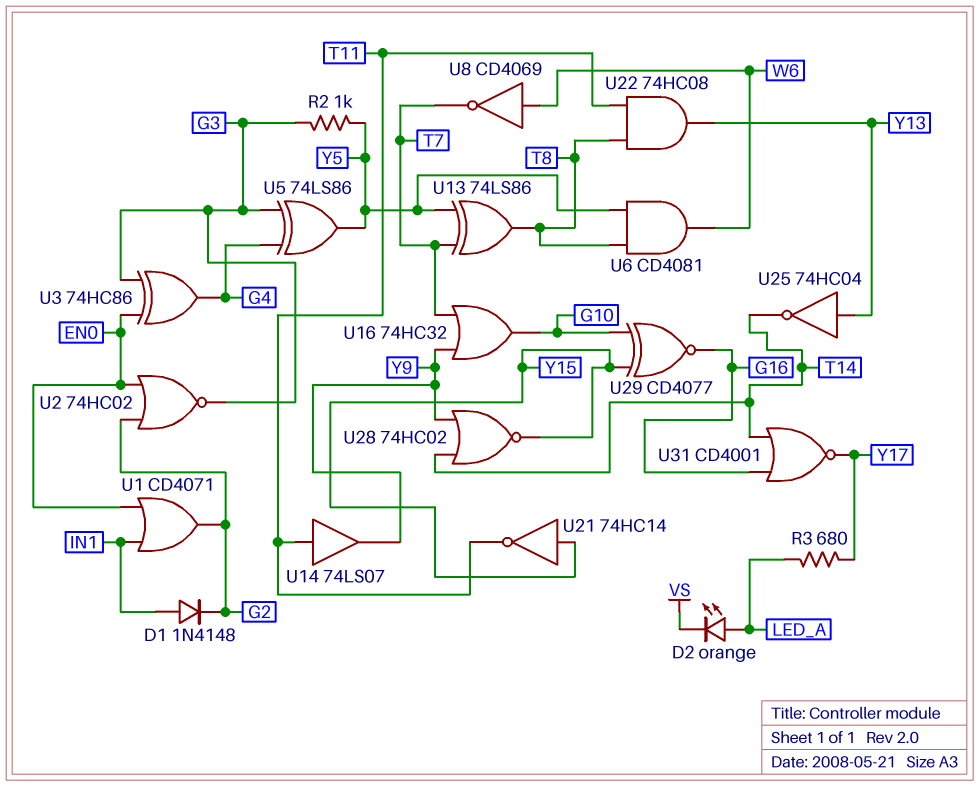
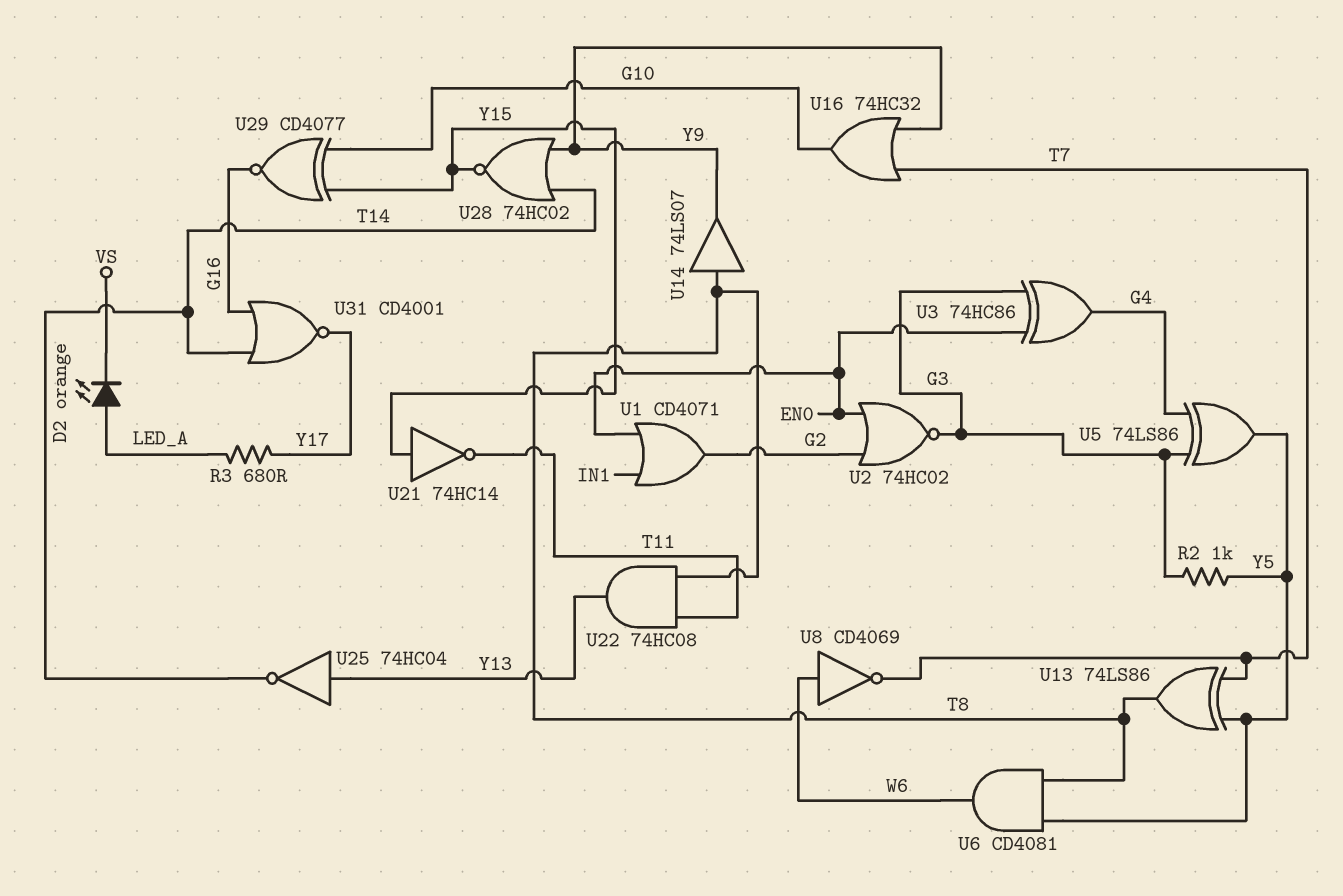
D1: diode 1N4148 (A IN1, K G2) -> none
U14: buffer 74LS07 (in T11, out Y9) -> buffer 74LS07 (in T8, out Y9)

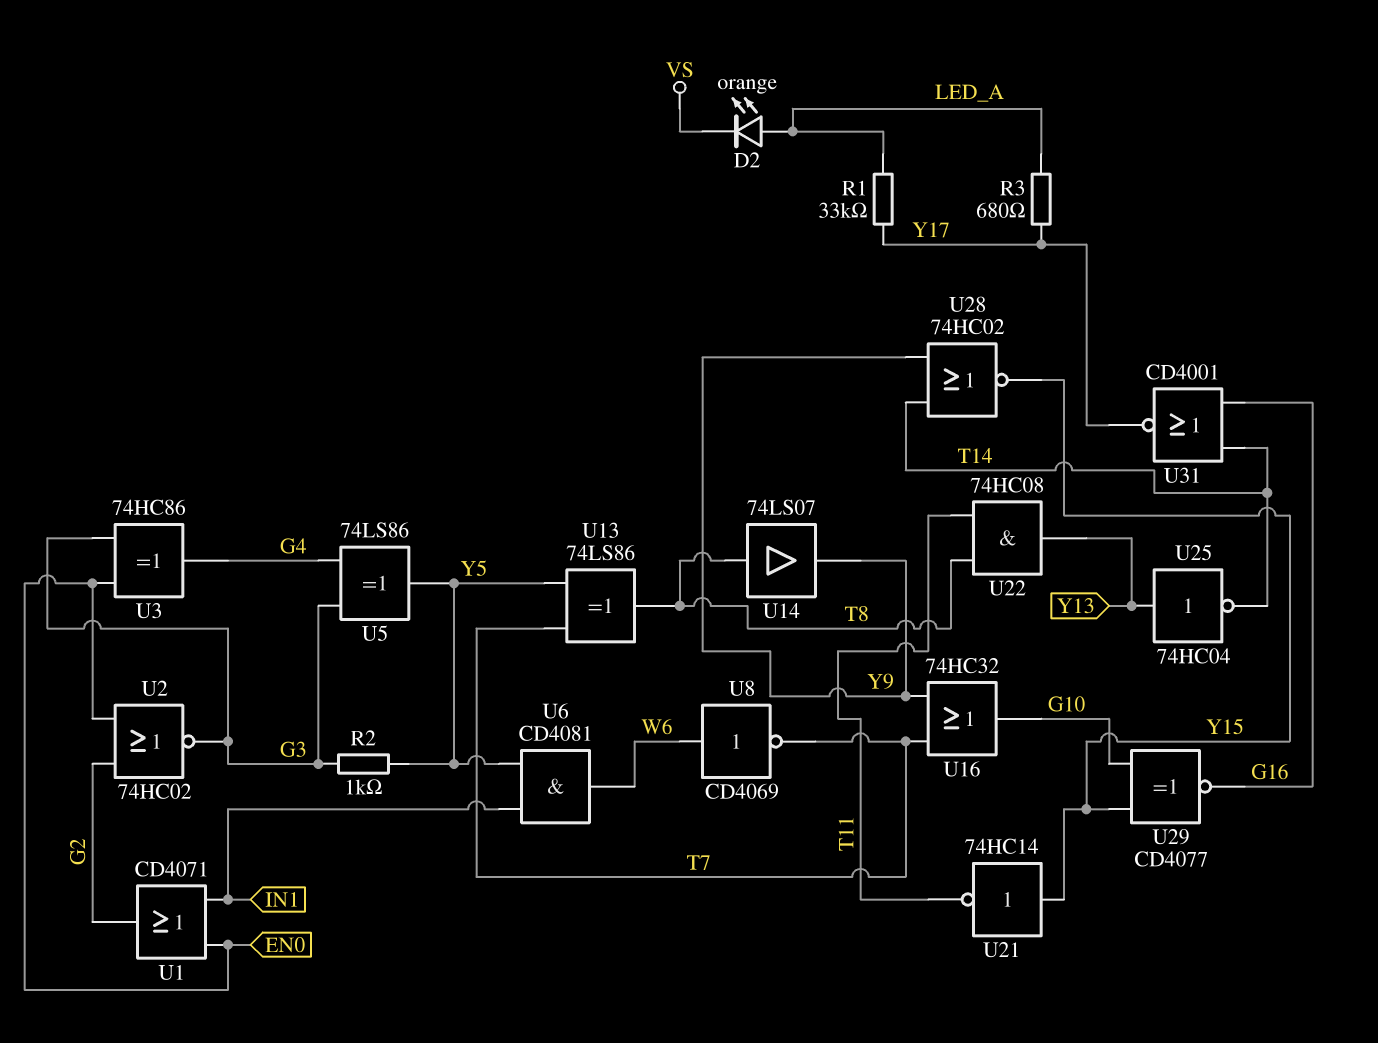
R1: none -> 33k (LED_A, Y17)
U6: AND CD4081 (in T8, in Y5, out W6) -> AND CD4081 (in IN1, in Y5, out W6)

